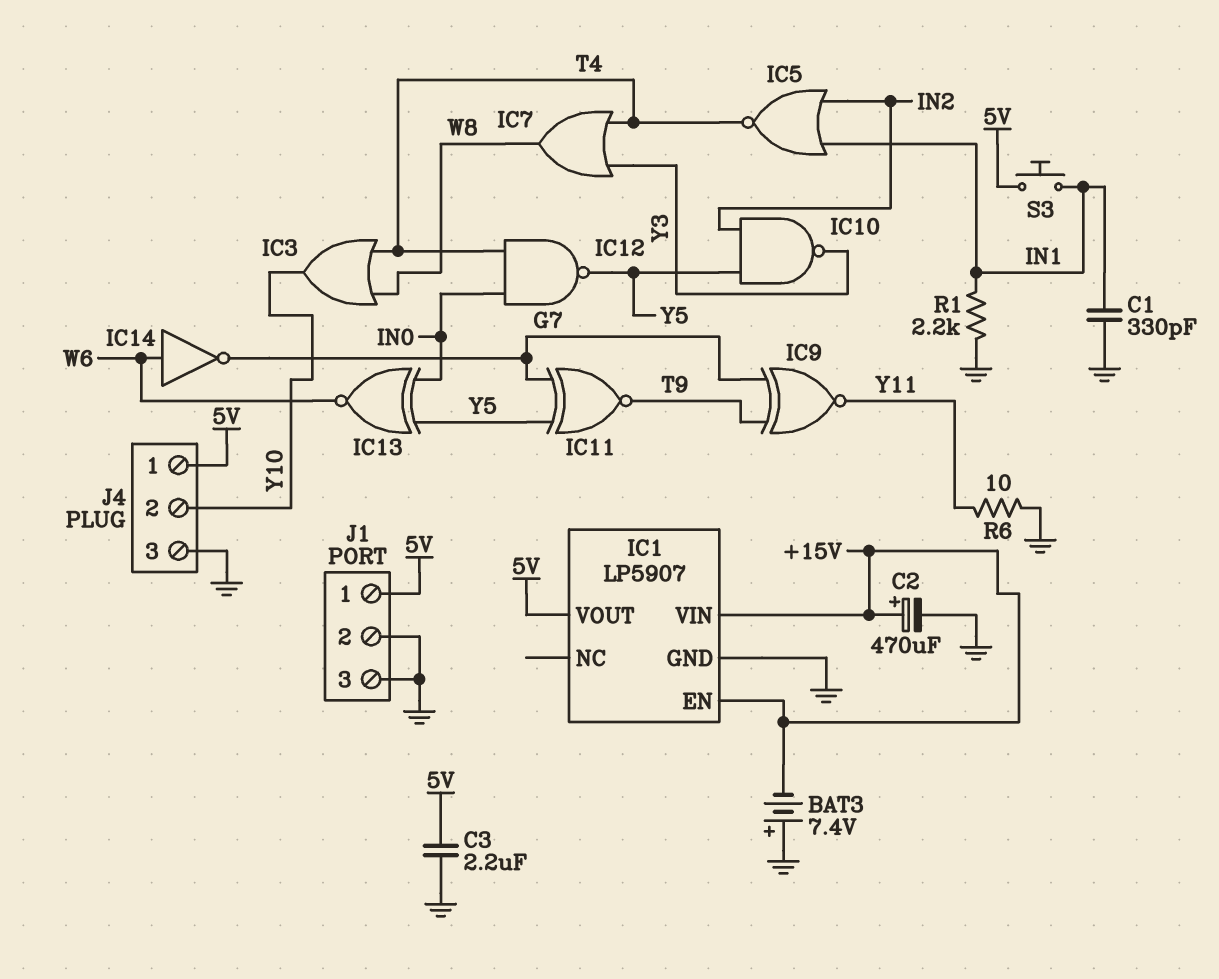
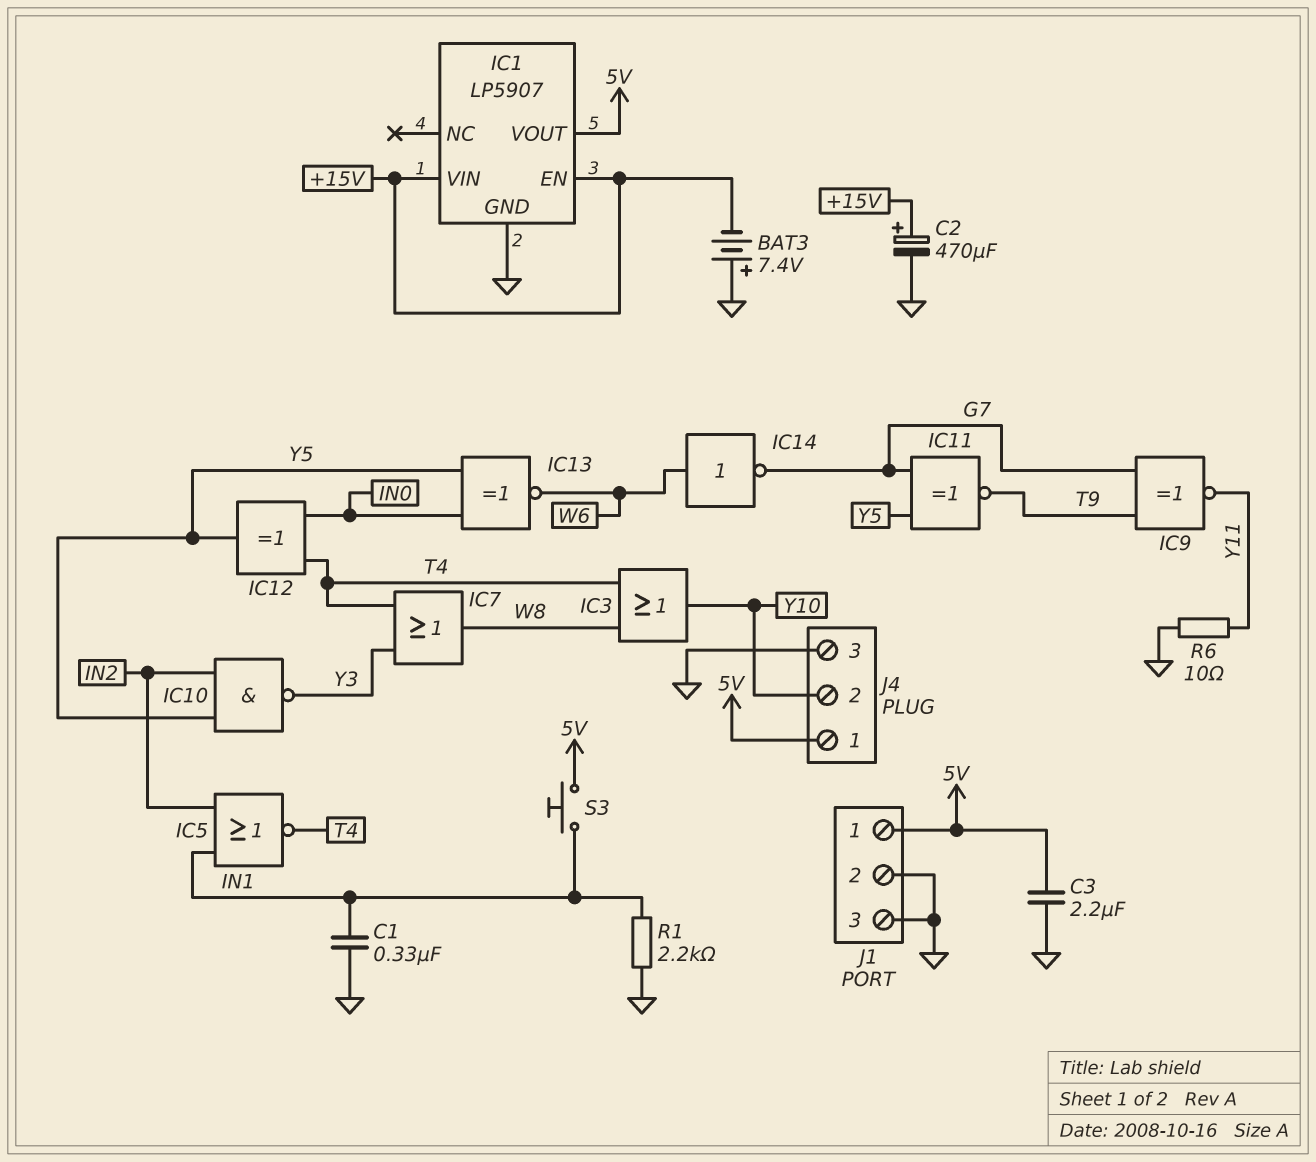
C1: 330pF (GND, IN1) -> 330nF (GND, IN1)
IC12: NAND (in IN0, in T4, out Y5) -> XOR (in IN0, in T4, out Y5)

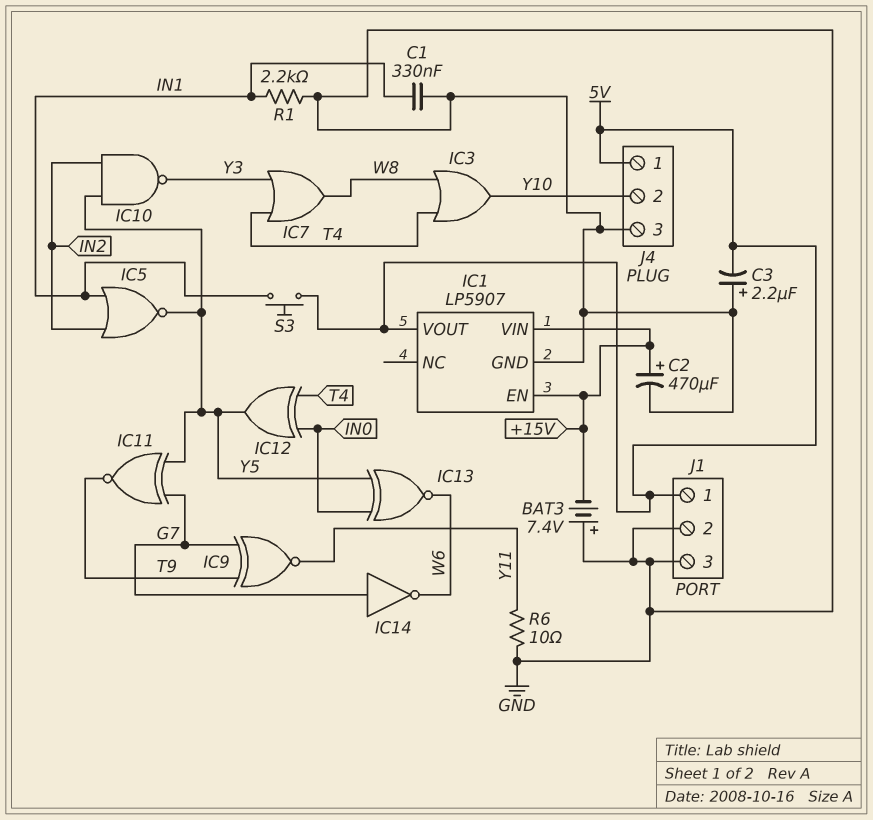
C3: 2.2uF (5V, GND) -> 2.2uF (plus GND, minus 5V)
IC5: NOR (in IN1, in IN2, out T4) -> NOR (in IN1, in IN2, out Y5)
IC14: NOT (in W6, out G7) -> NOT (in G7, out W6)

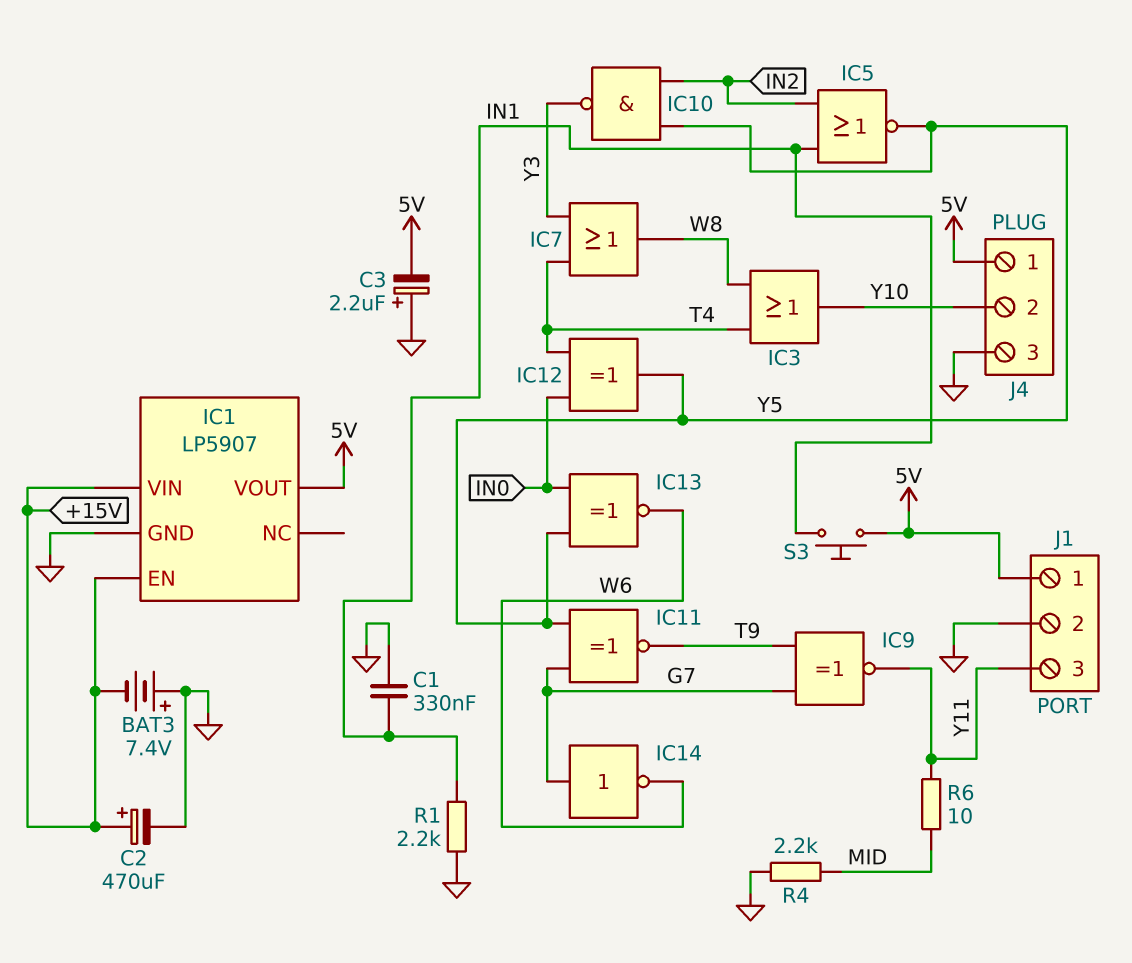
J1 pin 3: GND -> Y11
R4: none -> 2.2k (GND, MID)
R6: 10 (GND, Y11) -> 10 (MID, Y11)

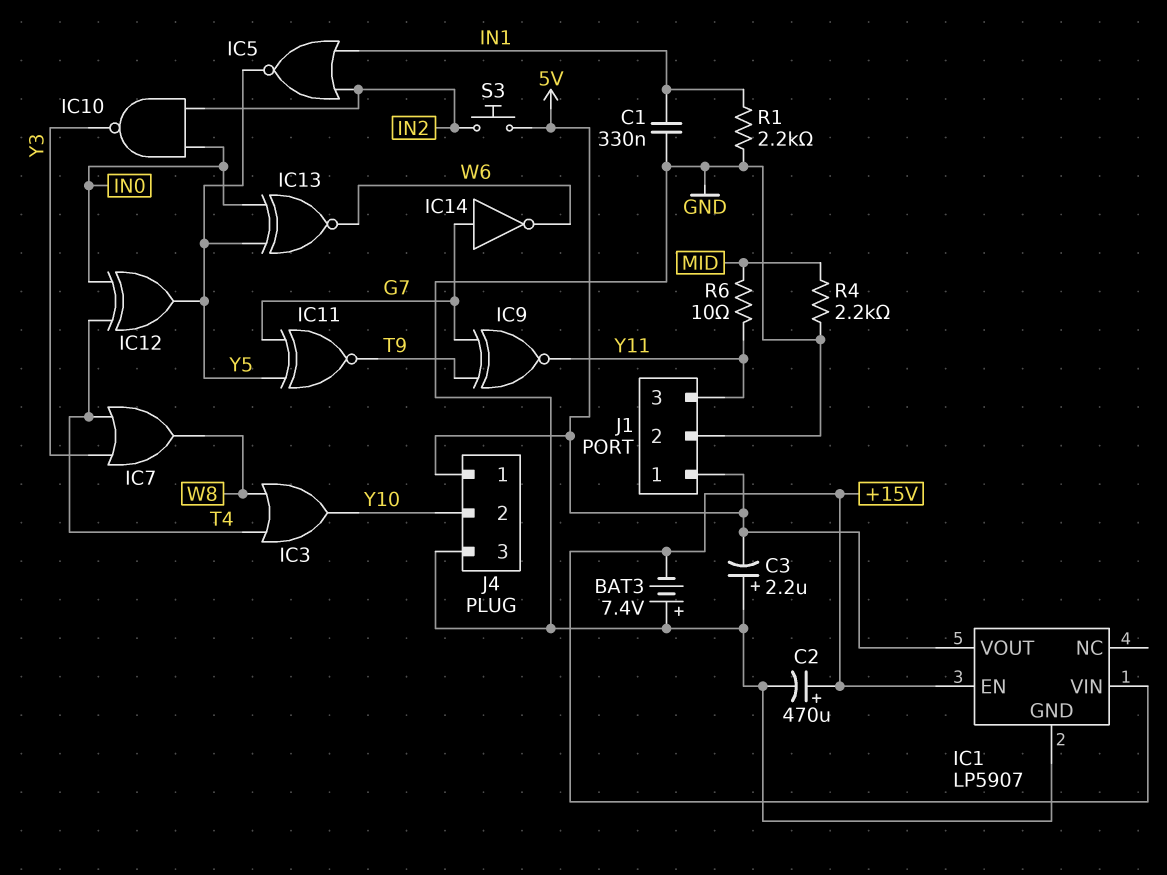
IC10: NAND (in IN2, in Y5, out Y3) -> NAND (in IN0, in IN2, out Y3)
S3: button (5V, IN1) -> button (5V, IN2)

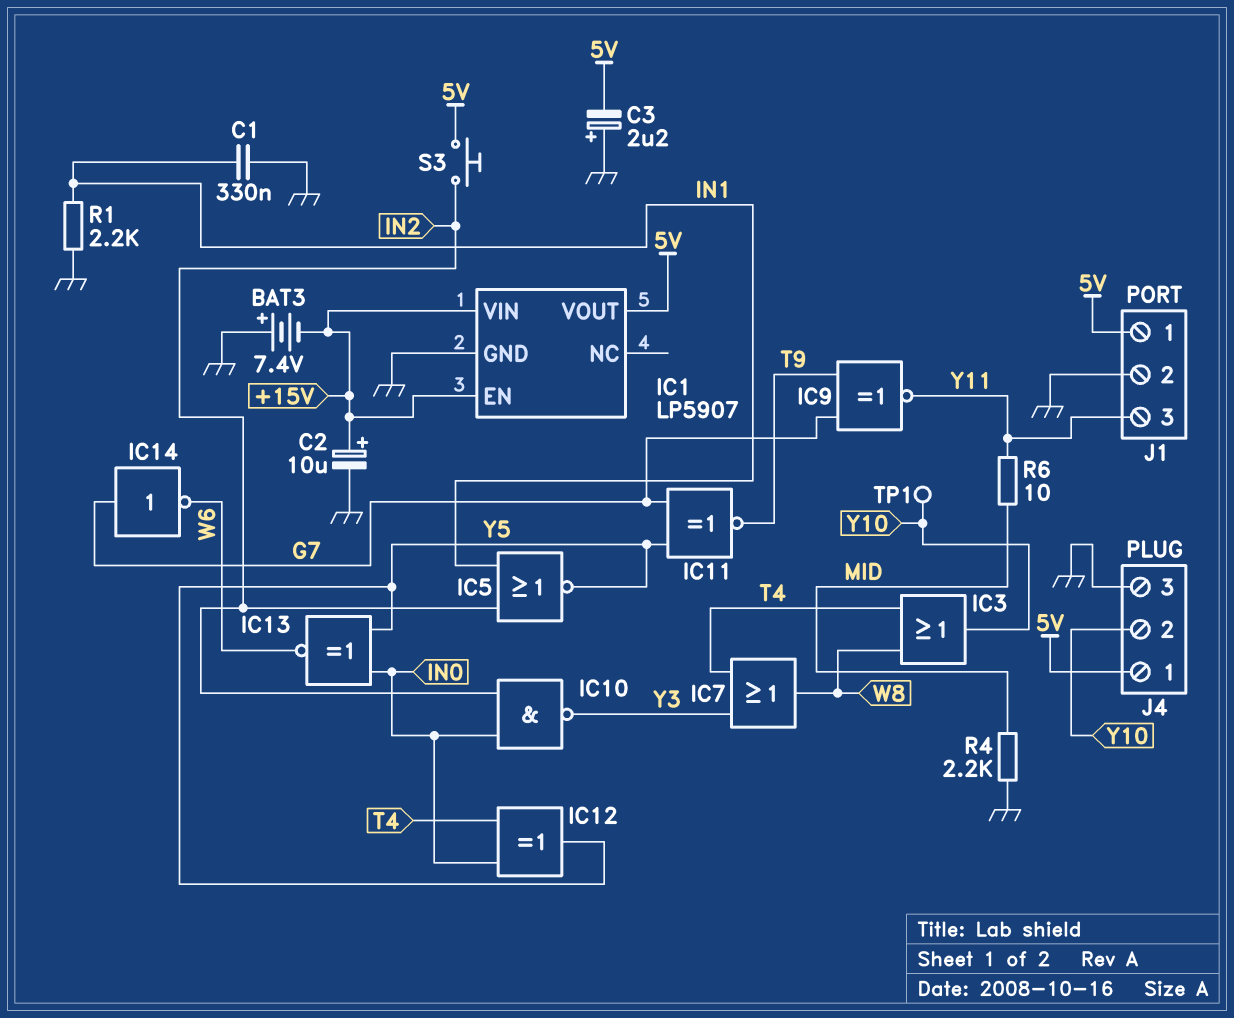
C2: 470uF (plus +15V, minus GND) -> 10uF (plus +15V, minus GND)
TP1: none -> test point (Y10)

